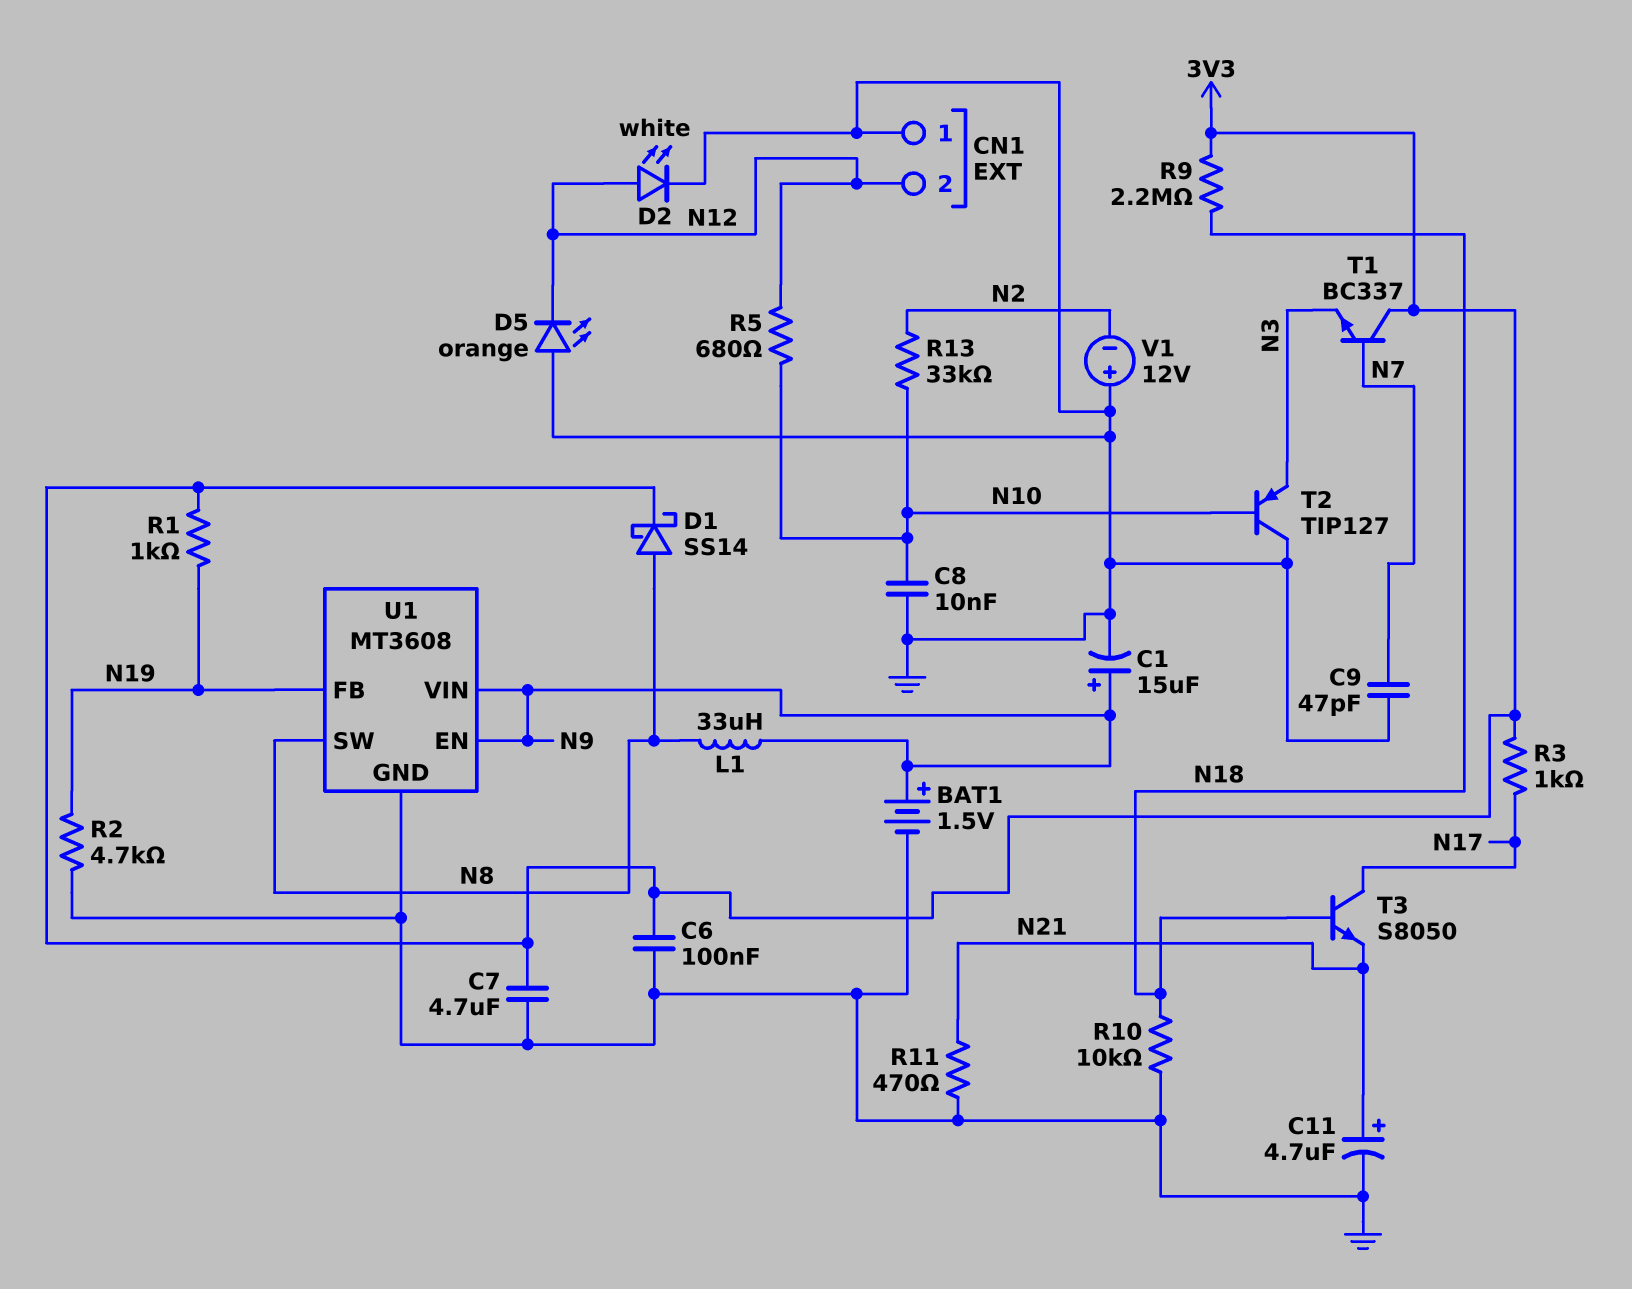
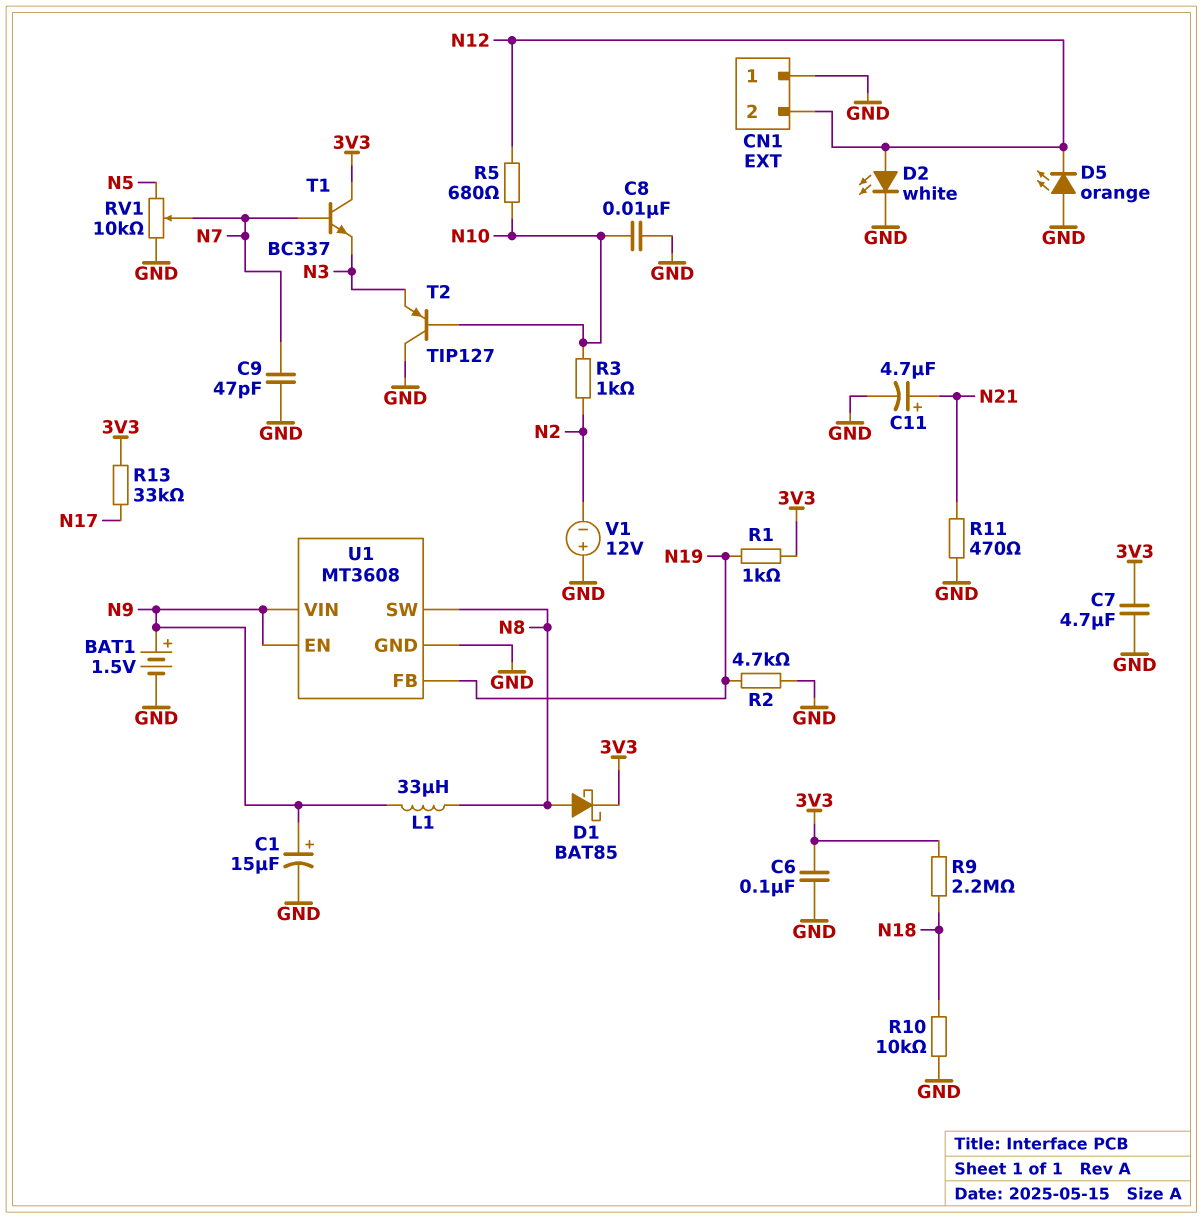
D1: schottky SS14 (A N8, K 3V3) -> schottky BAT85 (A N8, K 3V3)
R3: 1k (3V3, N17) -> 1k (N2, N10)
R13: 33k (N2, N10) -> 33k (3V3, N17)
RV1: none -> 10k (GND, N5, wiper N7)
T3: NPN S8050 (B N18, C N17, E N21) -> none

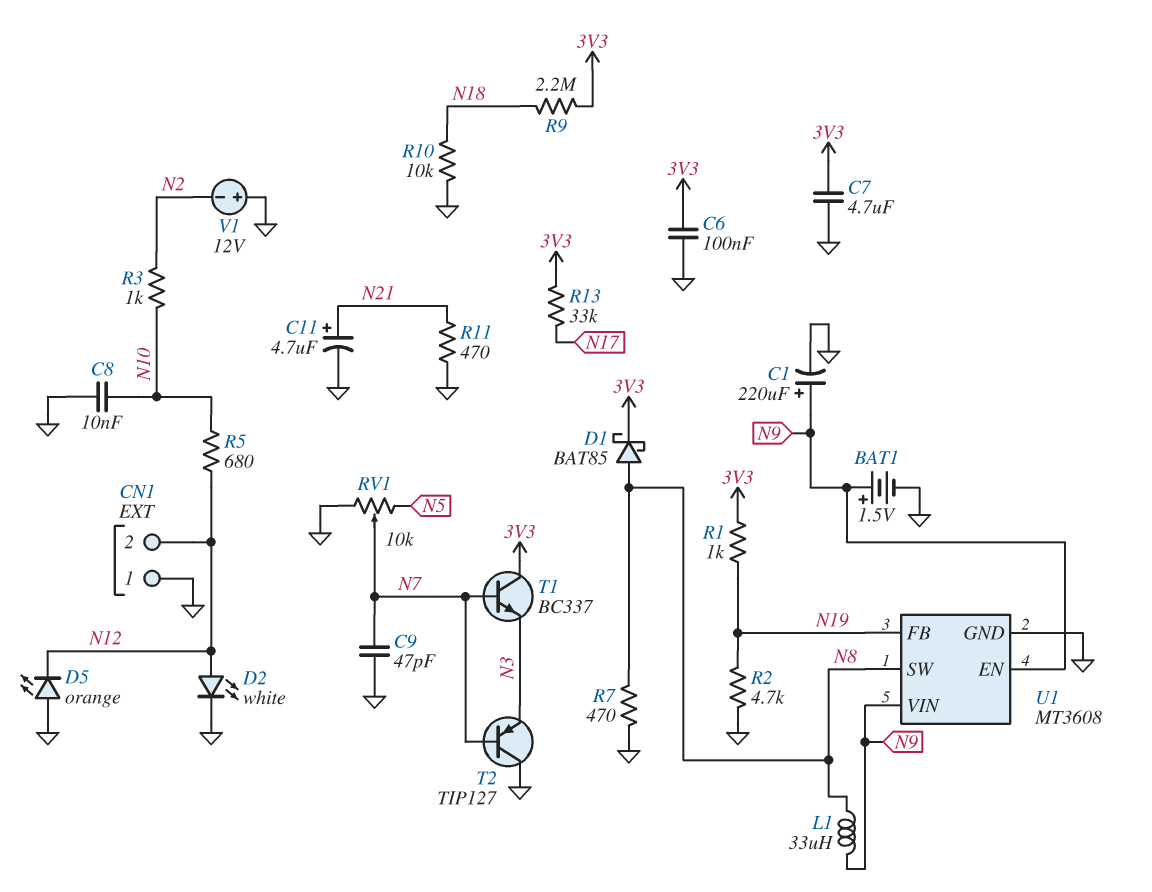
C1: 15uF (plus N9, minus GND) -> 220uF (plus N9, minus GND)
R7: none -> 470 (GND, N8)
T2: PNP TIP127 (B N10, C GND, E N3) -> PNP TIP127 (B N7, C GND, E N3)

